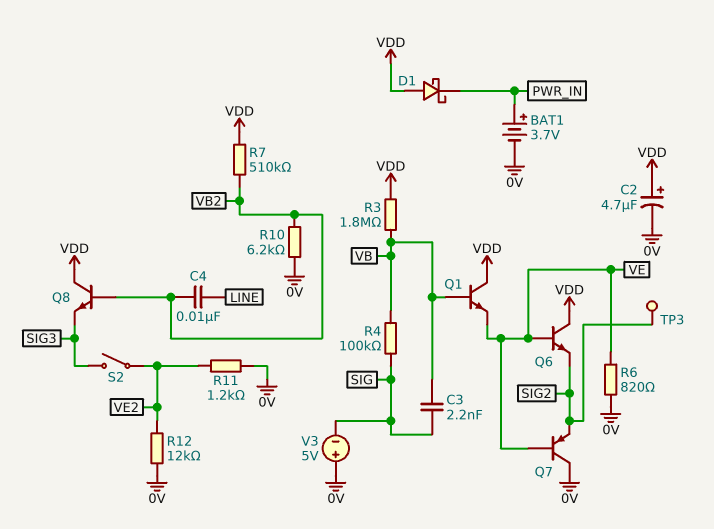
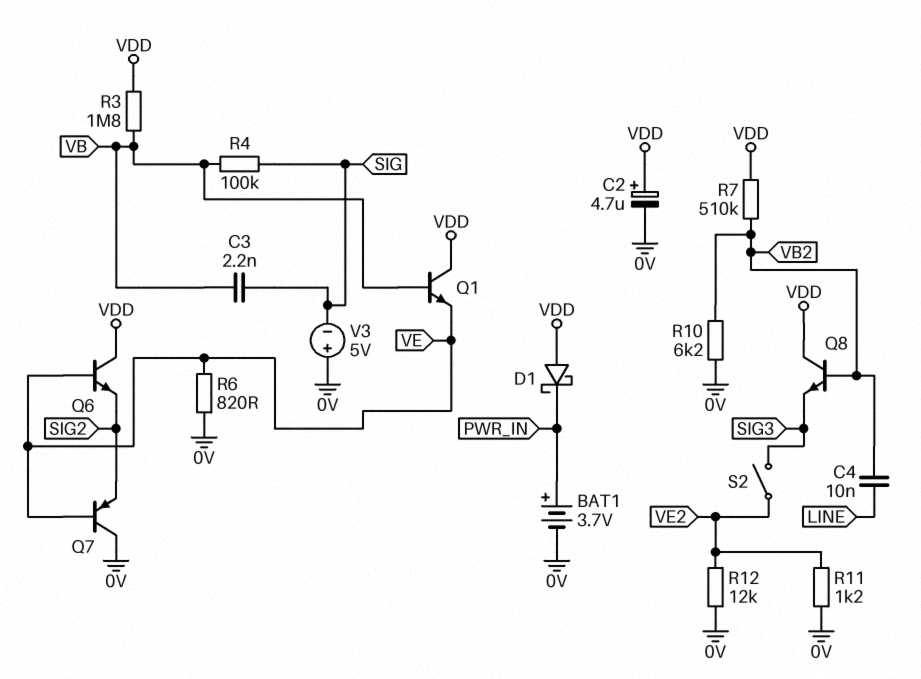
TP3: test point (SIG2) -> none

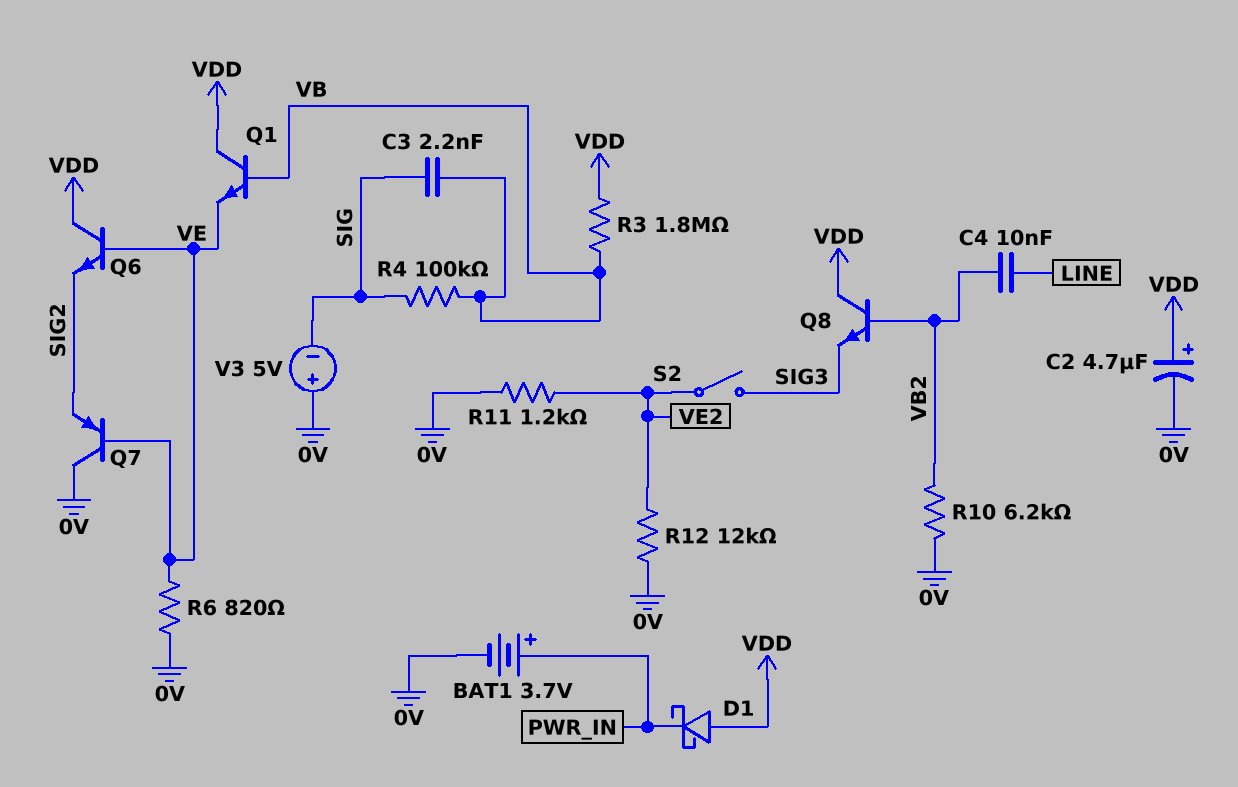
R7: 510k (VB2, VDD) -> none

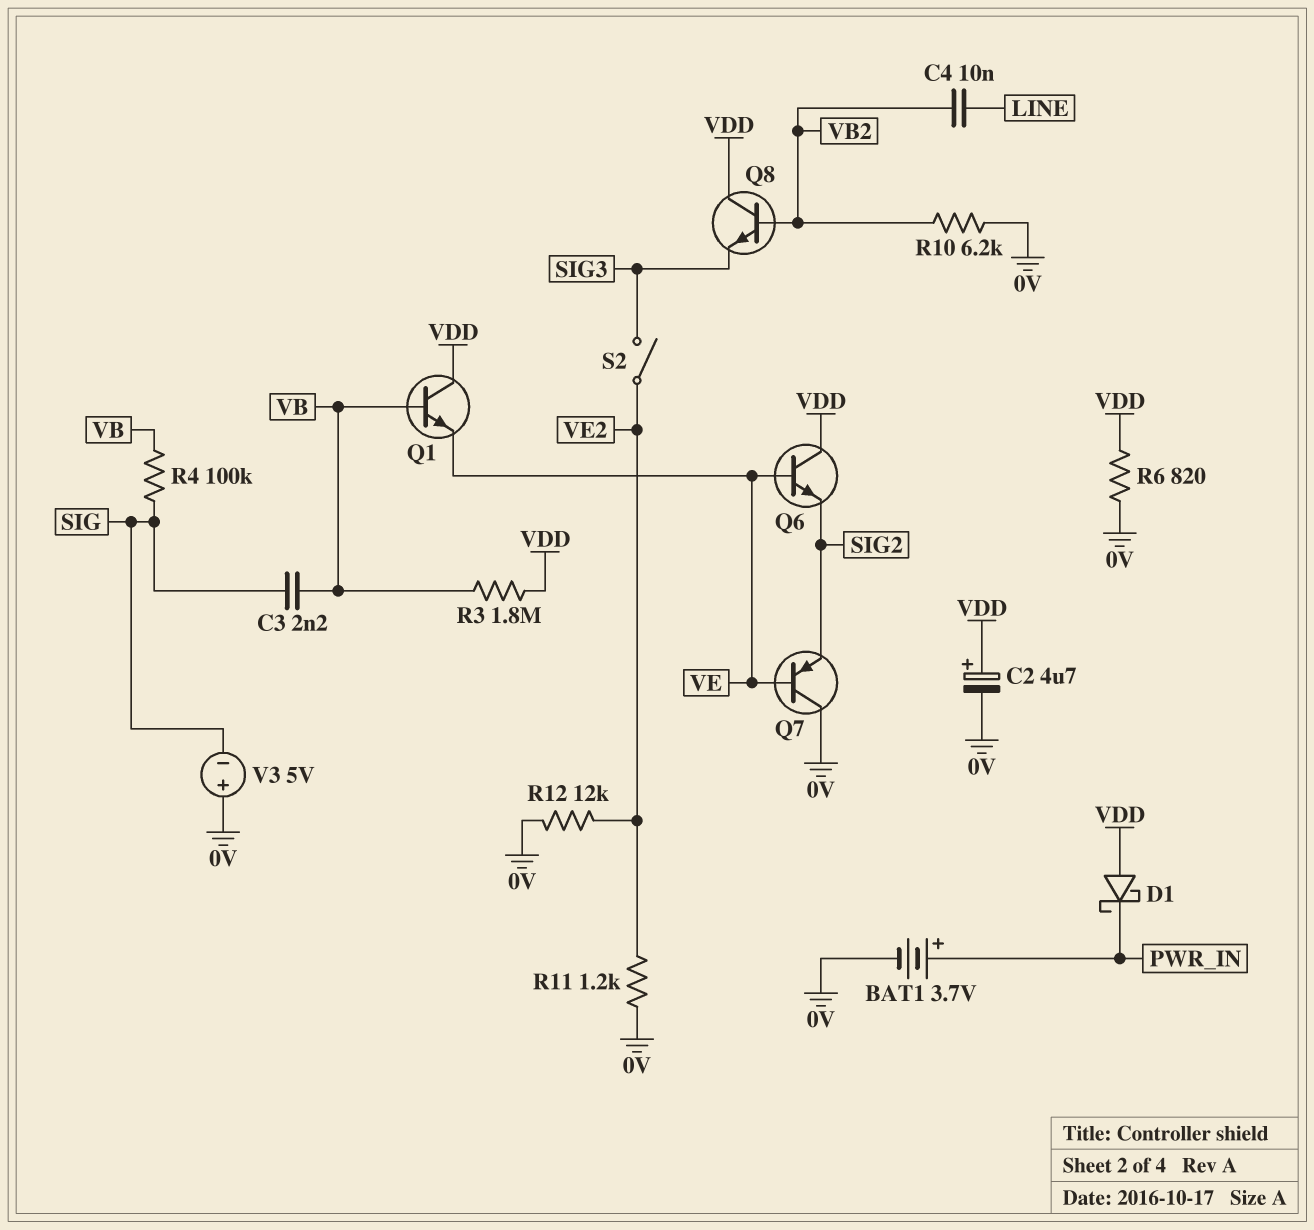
R6: 820 (0V, VE) -> 820 (0V, VDD)

